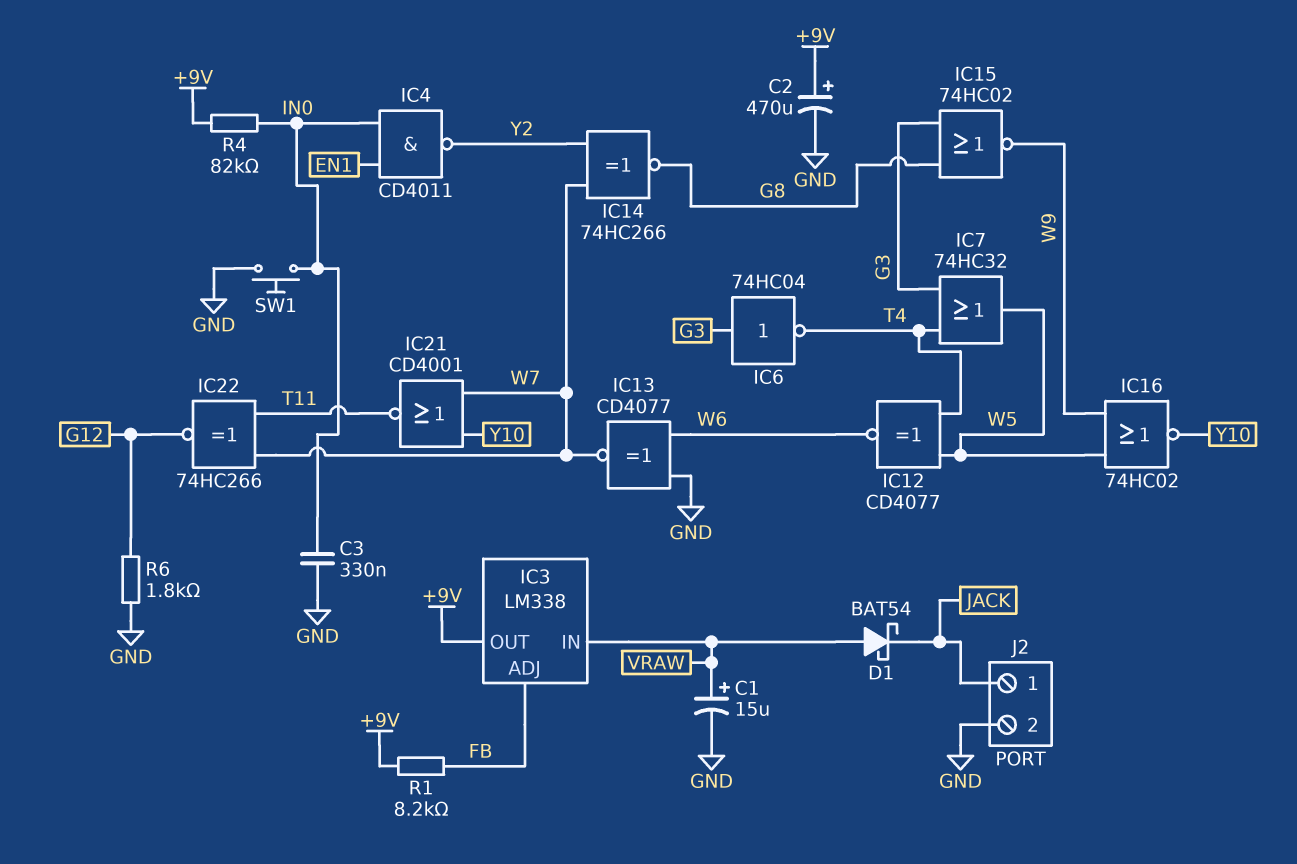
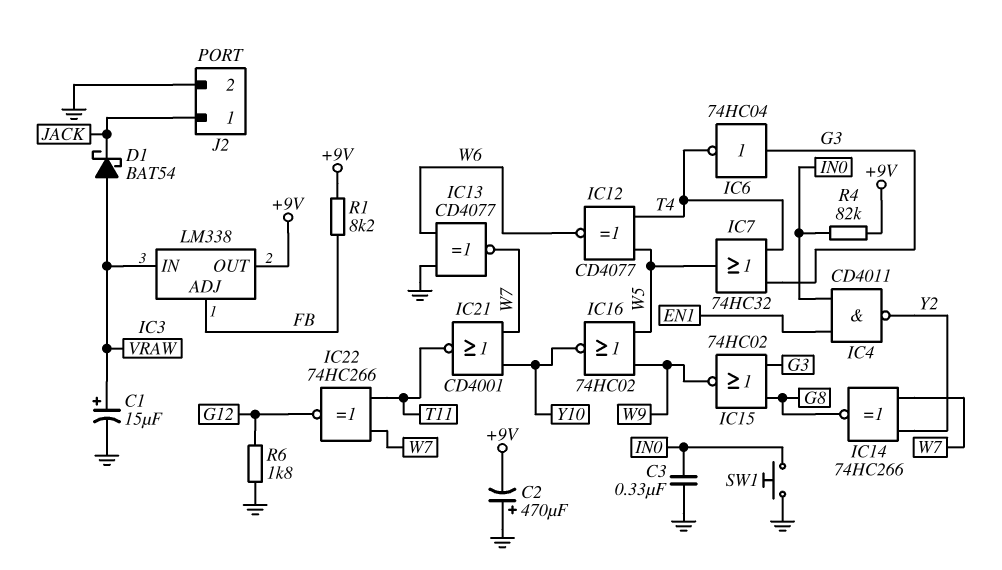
C2: 470uF (plus +9V, minus GND) -> 470uF (plus GND, minus +9V)

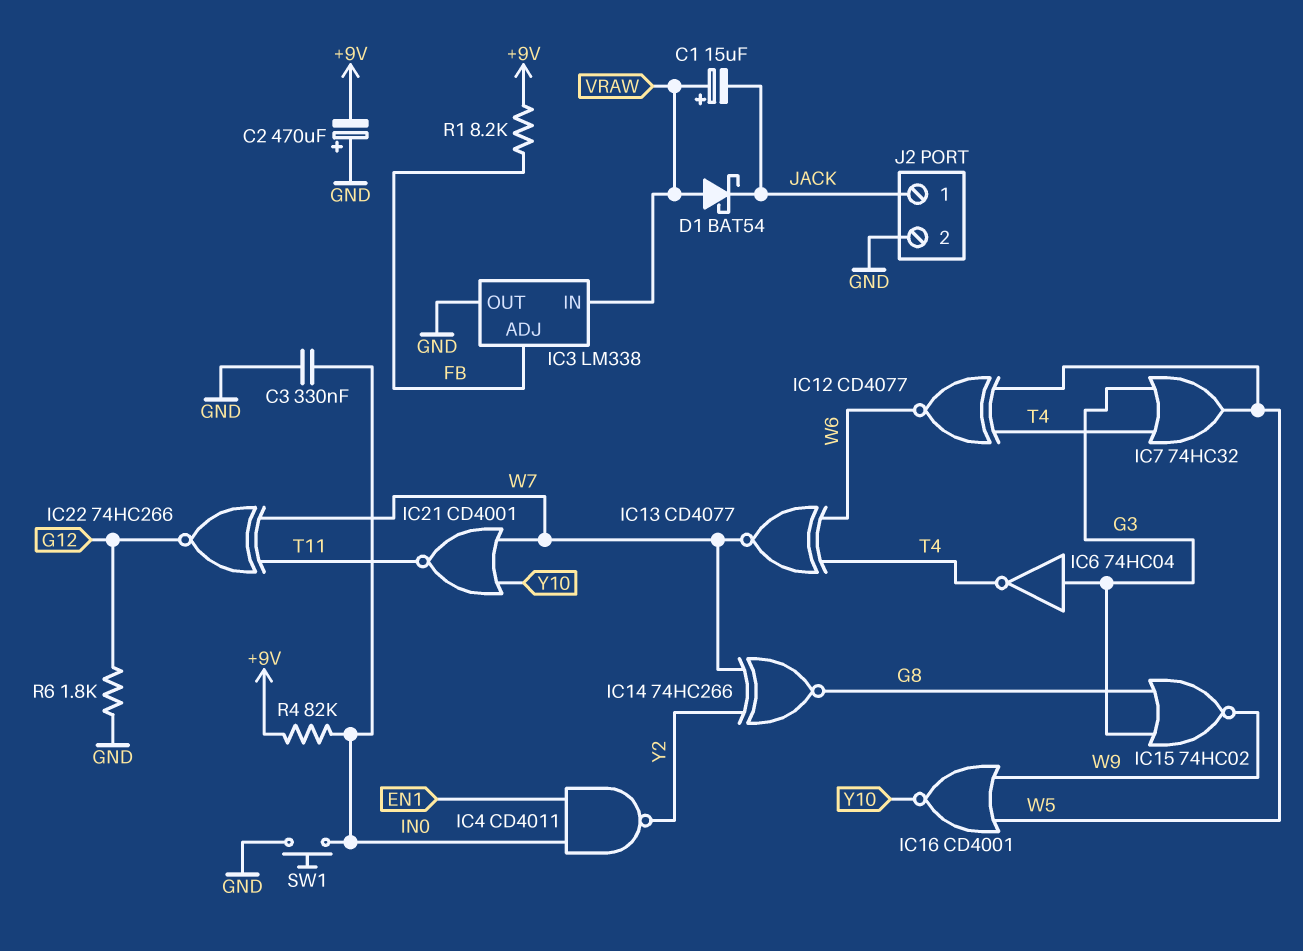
C1: 15uF (plus VRAW, minus GND) -> 15uF (plus VRAW, minus JACK)
IC3 pin OUT: +9V -> GND
IC13: XNOR CD4077 (in GND, in W6, out W7) -> XNOR CD4077 (in T4, in W6, out W7)
IC16: NOR 74HC02 (in W5, in W9, out Y10) -> NOR CD4001 (in W5, in W9, out Y10)

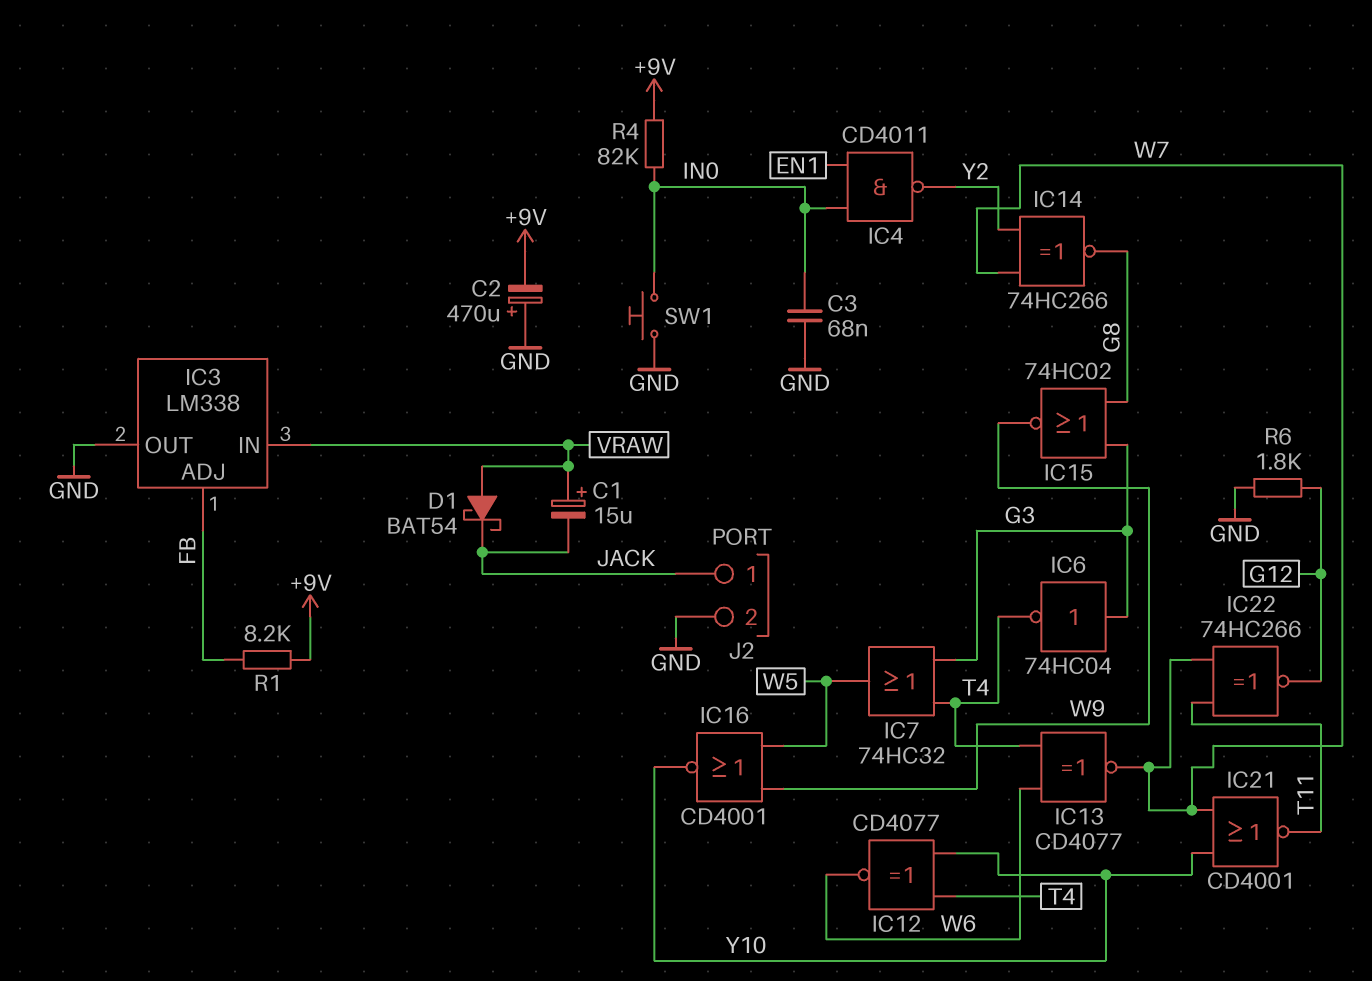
C3: 330nF (GND, IN0) -> 68nF (GND, IN0)
IC12: XNOR CD4077 (in T4, in W5, out W6) -> XNOR CD4077 (in T4, in Y10, out W6)

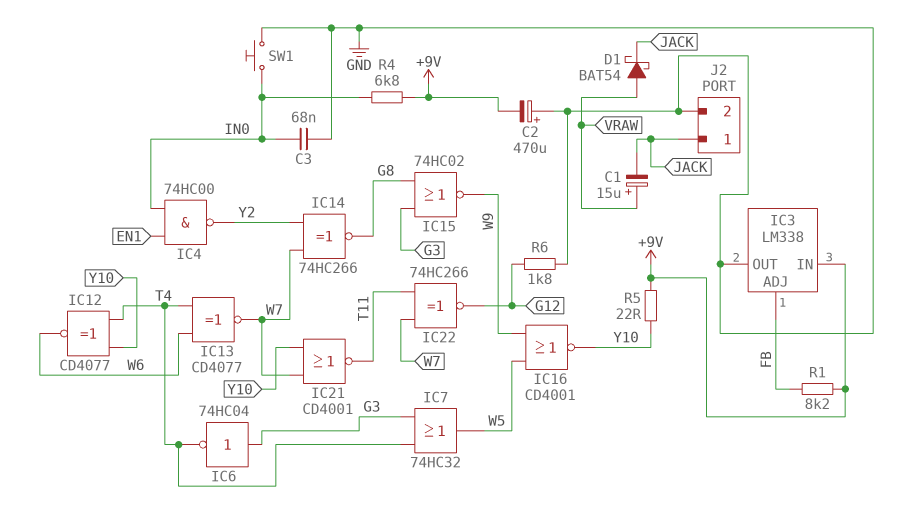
IC3 pin IN: VRAW -> +9V
IC4: NAND CD4011 (in EN1, in IN0, out Y2) -> NAND 74HC00 (in EN1, in IN0, out Y2)
R4: 82k (+9V, IN0) -> 6.8k (+9V, IN0)
R5: none -> 22 (+9V, Y10)

